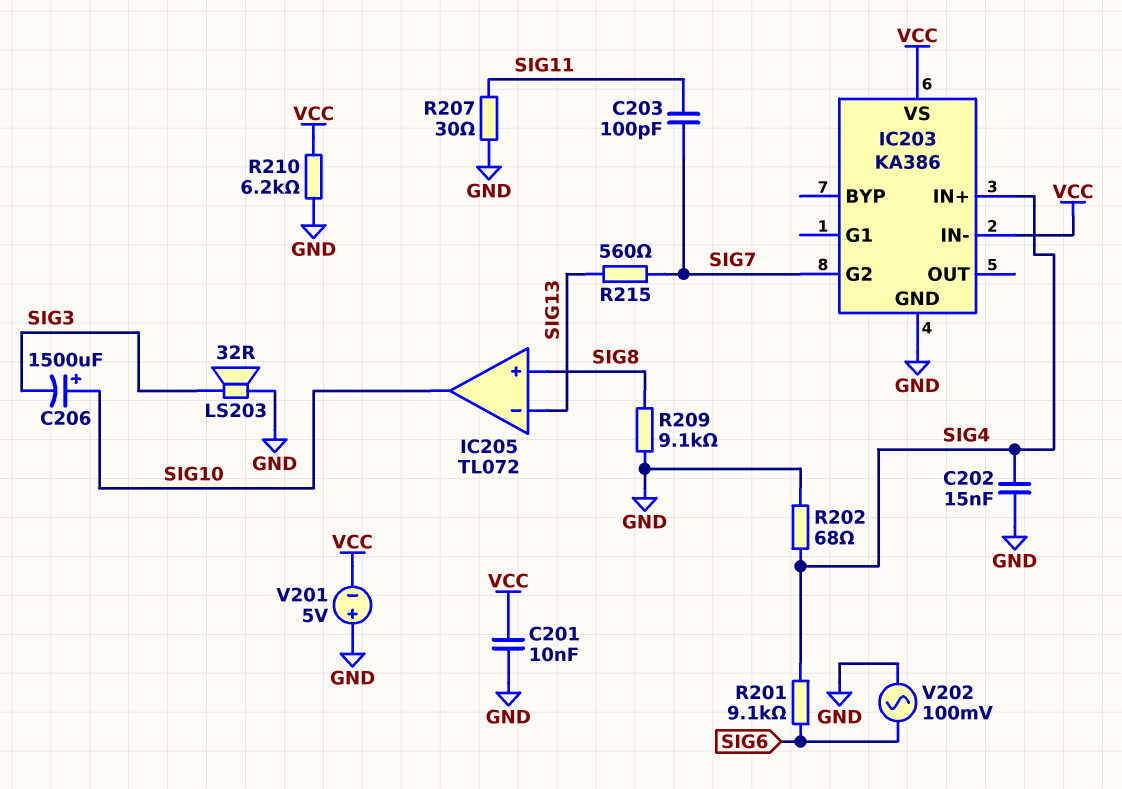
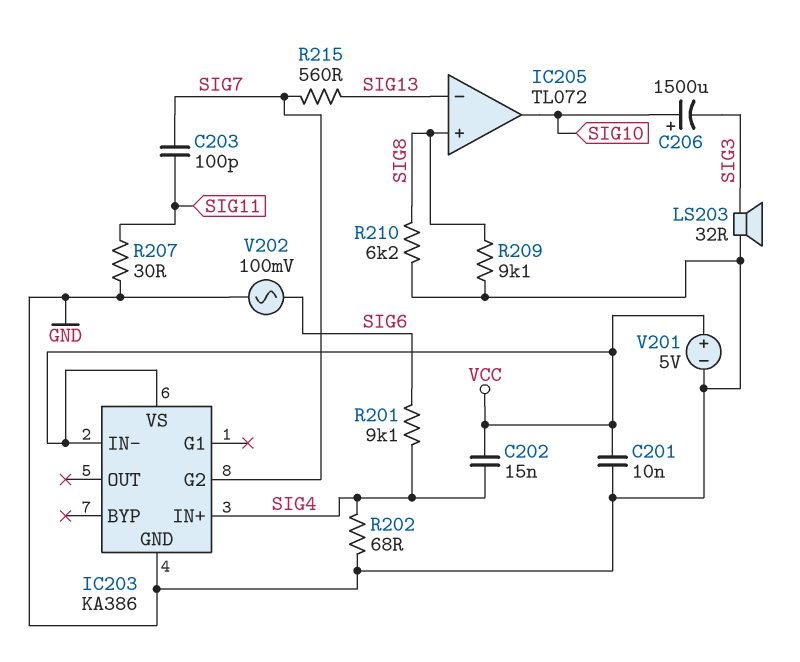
C202: 15nF (GND, SIG4) -> 15nF (SIG4, VCC)
R210: 6.2k (GND, VCC) -> 6.2k (GND, SIG8)
V201: 5V (plus GND, minus VCC) -> 5V (plus VCC, minus GND)

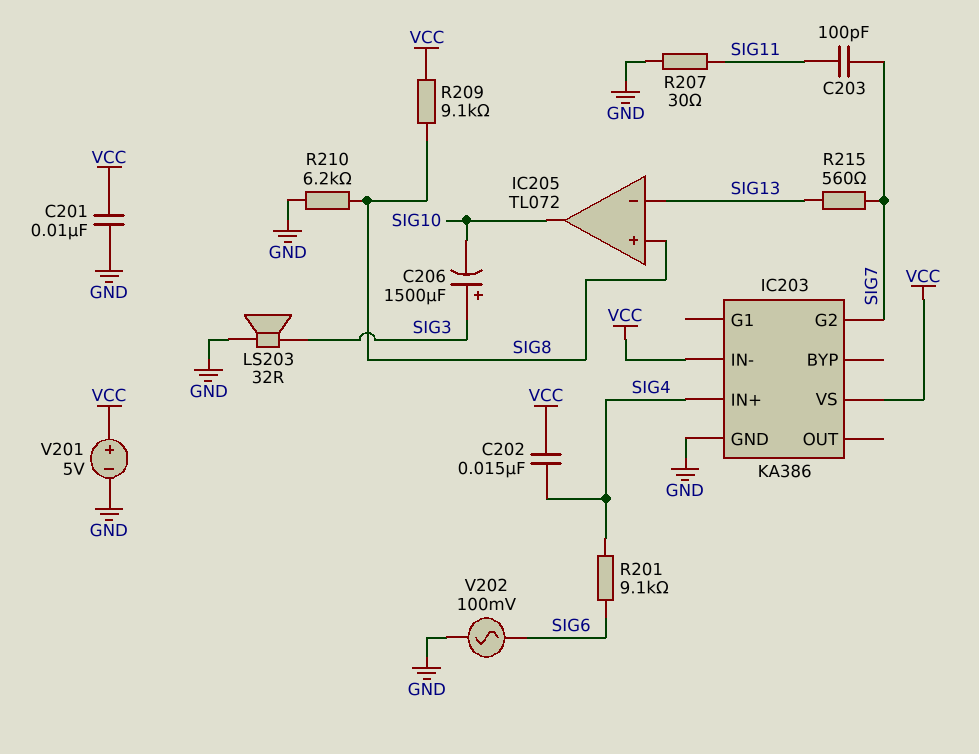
C206: 1500uF (plus SIG10, minus SIG3) -> 1500uF (plus SIG3, minus SIG10)
R202: 68 (GND, SIG4) -> none
R209: 9.1k (GND, SIG8) -> 9.1k (SIG8, VCC)

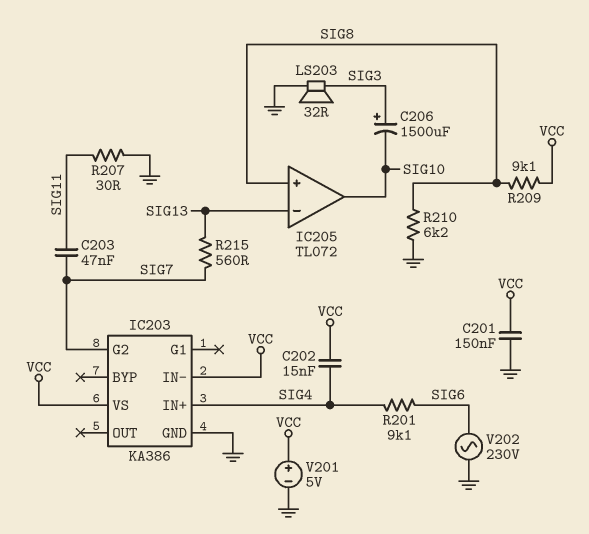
C201: 10nF (GND, VCC) -> 150nF (GND, VCC)
C203: 100pF (SIG7, SIG11) -> 47nF (SIG7, SIG11)
V202: AC 100mV (GND, SIG6) -> AC 230V (GND, SIG6)

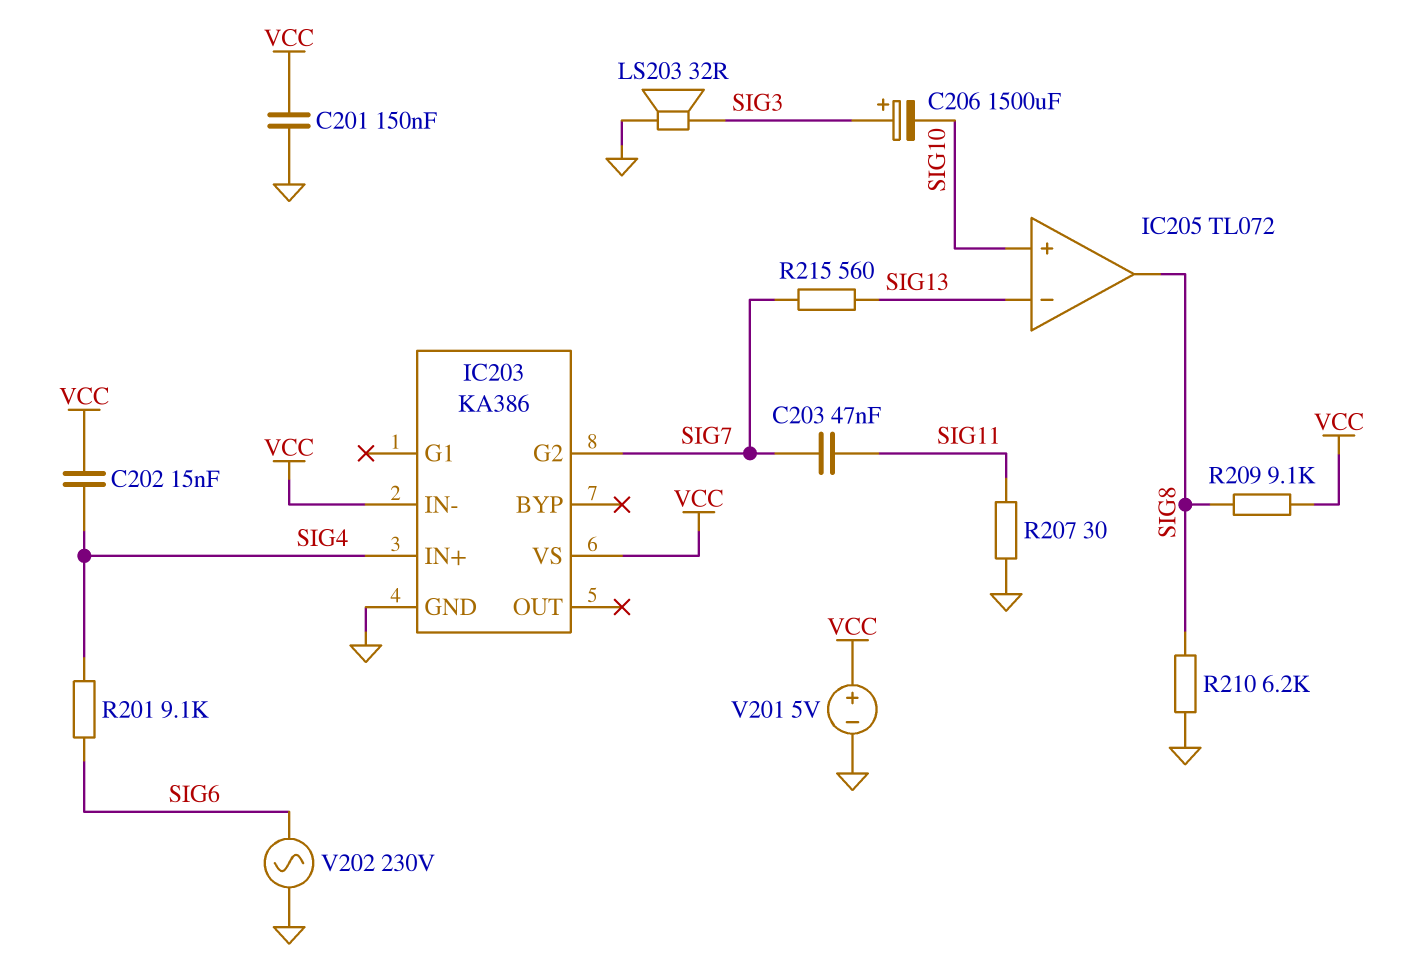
IC205 pin in+: SIG8 -> SIG10
IC205 pin out: SIG10 -> SIG8

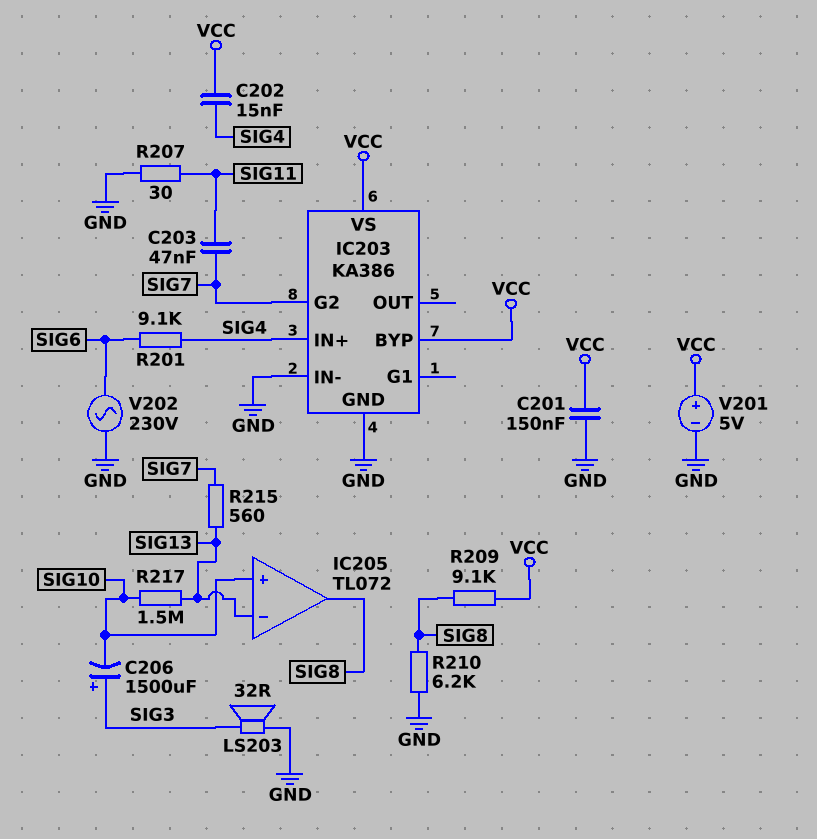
IC203 pin BYP: none -> VCC
IC203 pin IN-: VCC -> GND
R217: none -> 1.5M (SIG10, SIG13)

